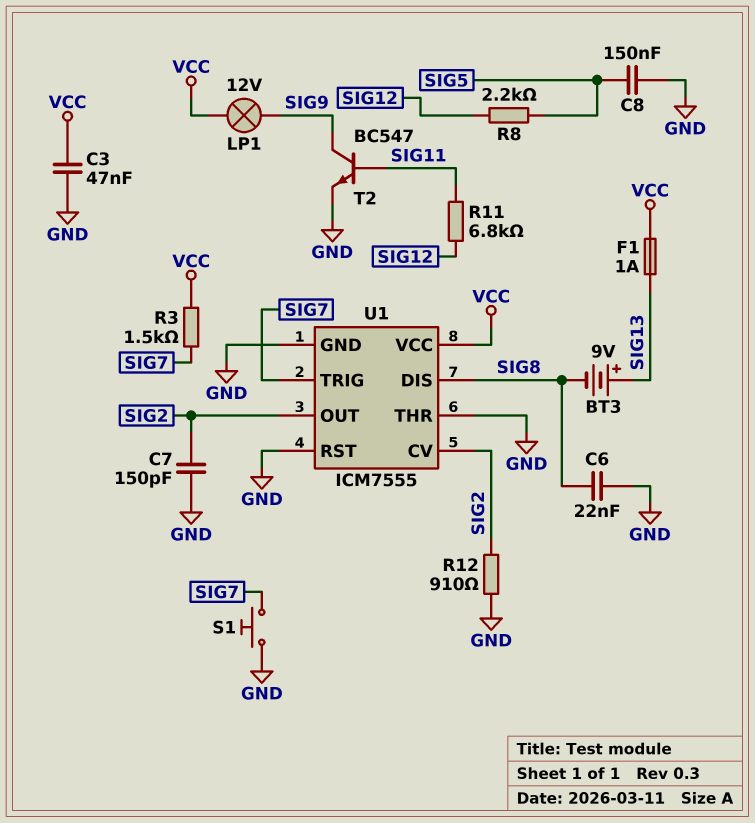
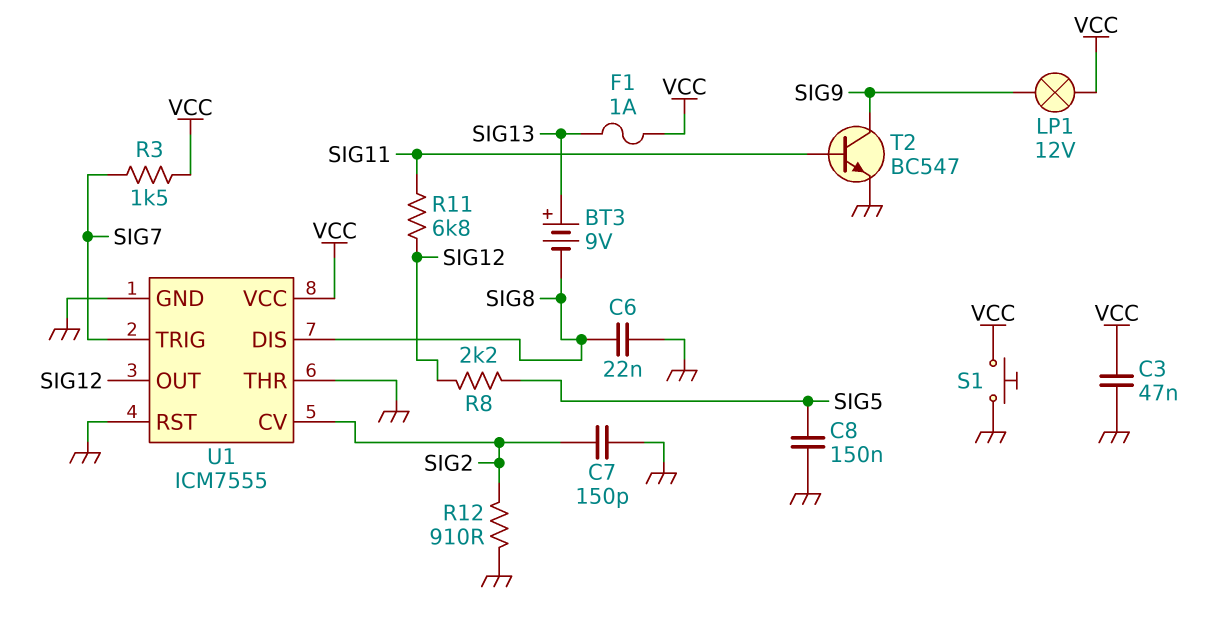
S1: button (GND, SIG7) -> button (GND, VCC)
U1 pin OUT: SIG2 -> SIG12

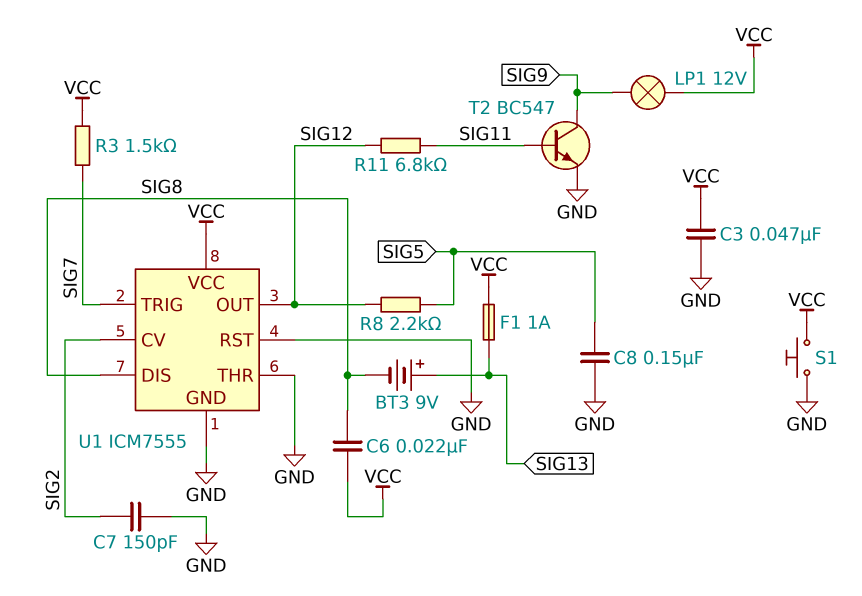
C6: 22nF (GND, SIG8) -> 22nF (SIG8, VCC)
R12: 910 (GND, SIG2) -> none

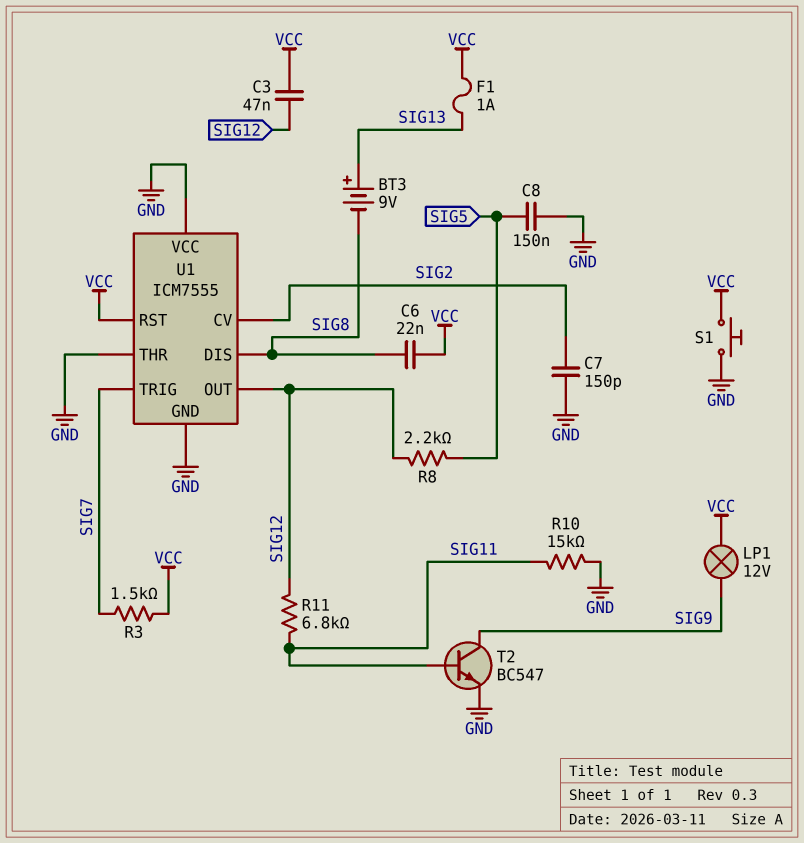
C3: 47nF (GND, VCC) -> 47nF (SIG12, VCC)
R10: none -> 15k (GND, SIG11)
U1 pin RST: GND -> VCC
U1 pin VCC: VCC -> GND

